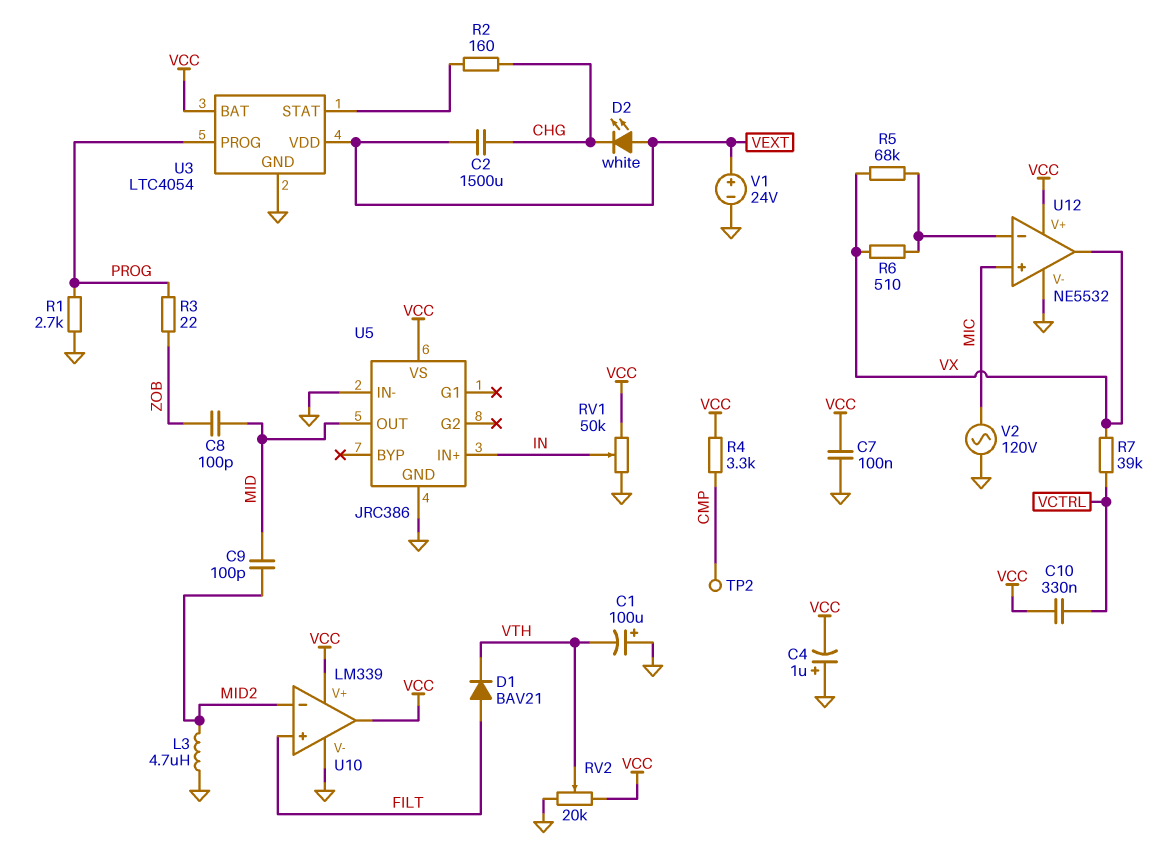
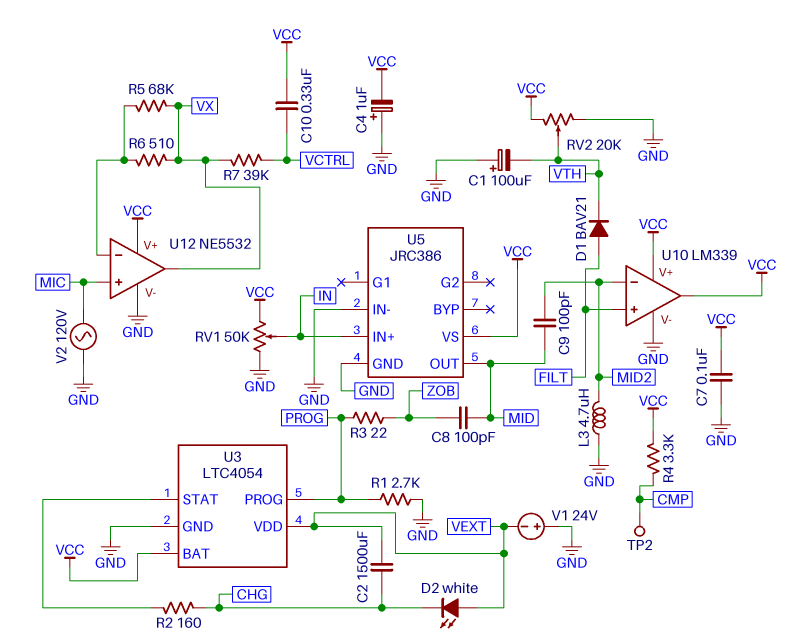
V1: 24V (plus VEXT, minus GND) -> 24V (plus GND, minus VEXT)

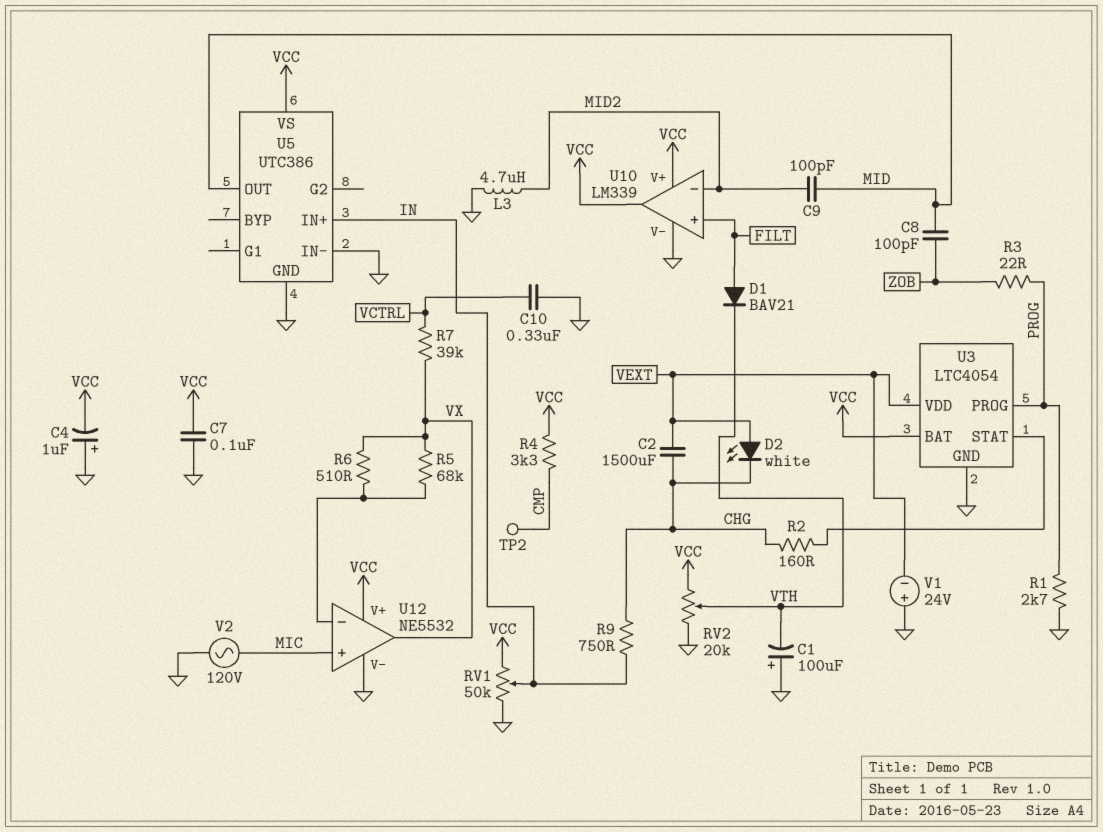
C10: 330nF (VCC, VCTRL) -> 330nF (GND, VCTRL)
R9: none -> 750 (CHG, IN)
U5: JRC386 -> UTC386

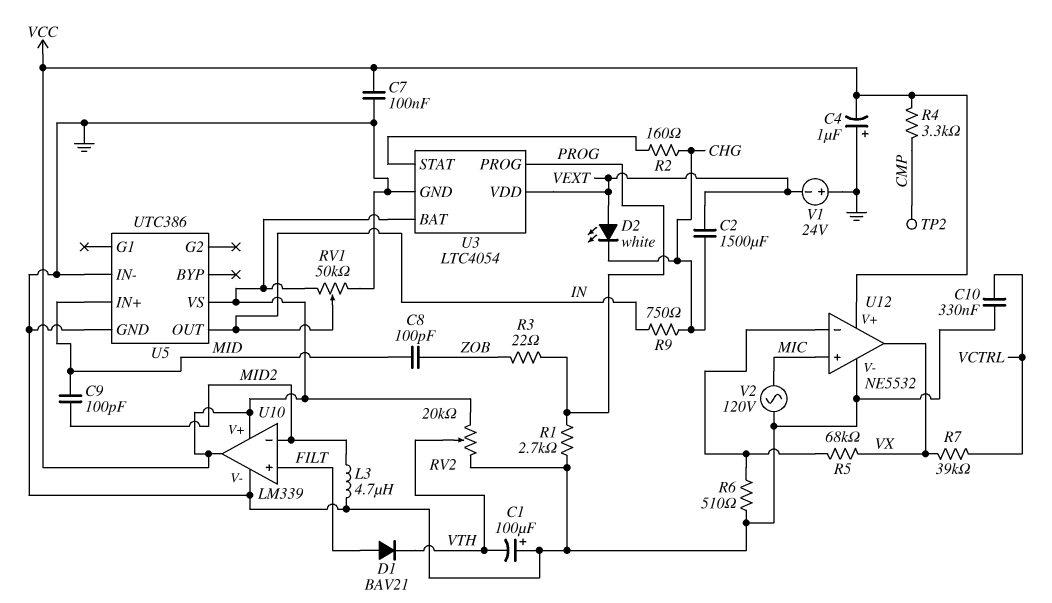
R6: 510 (U12/in-, VX) -> 510 (GND, U12/in-)
U5 pin IN+: IN -> MID
U5 pin OUT: MID -> IN

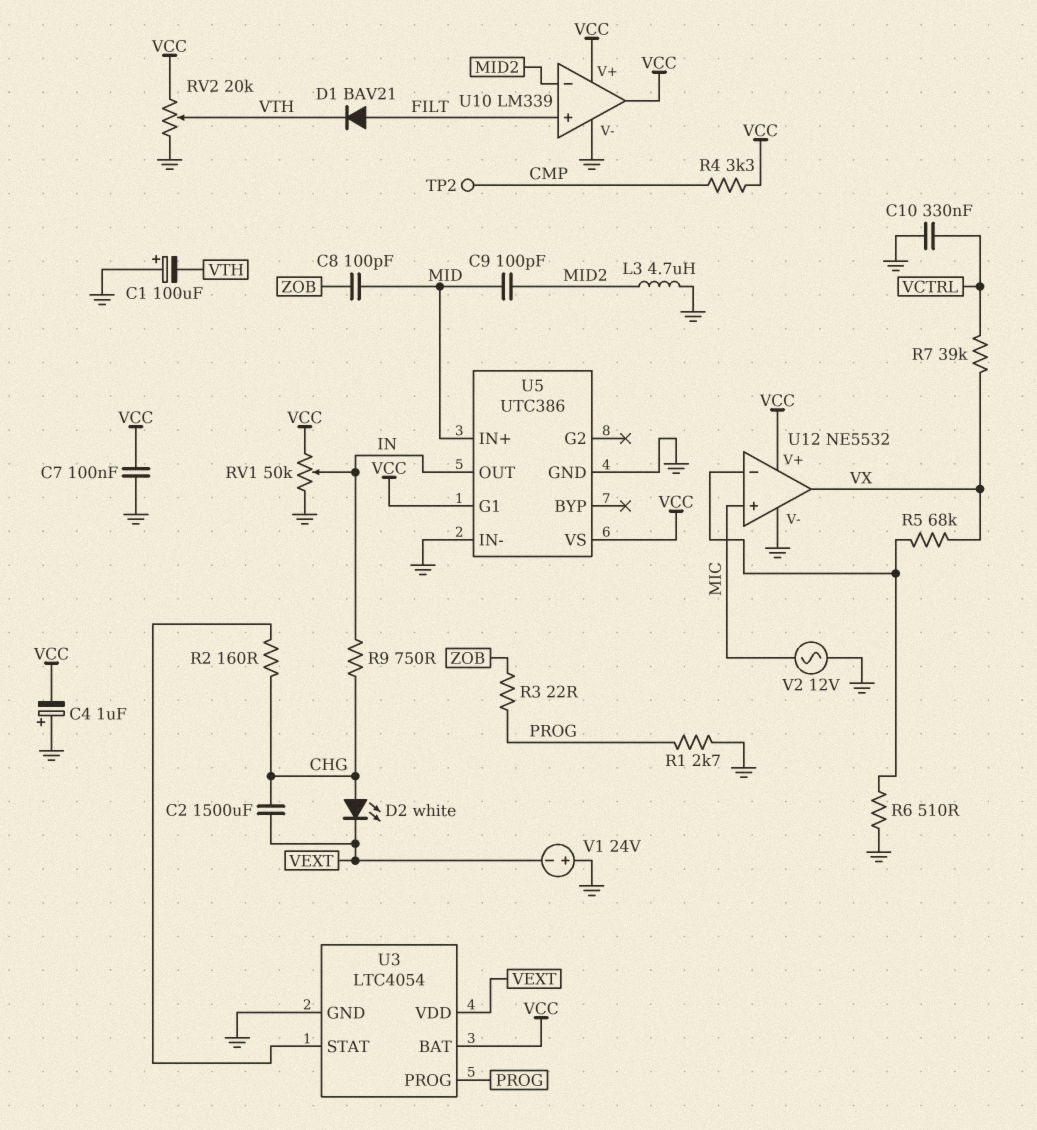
D2: LED white (A VEXT, K CHG) -> LED white (A CHG, K VEXT)
U5 pin G1: none -> VCC
V2: AC 120V (GND, MIC) -> AC 12V (GND, MIC)

